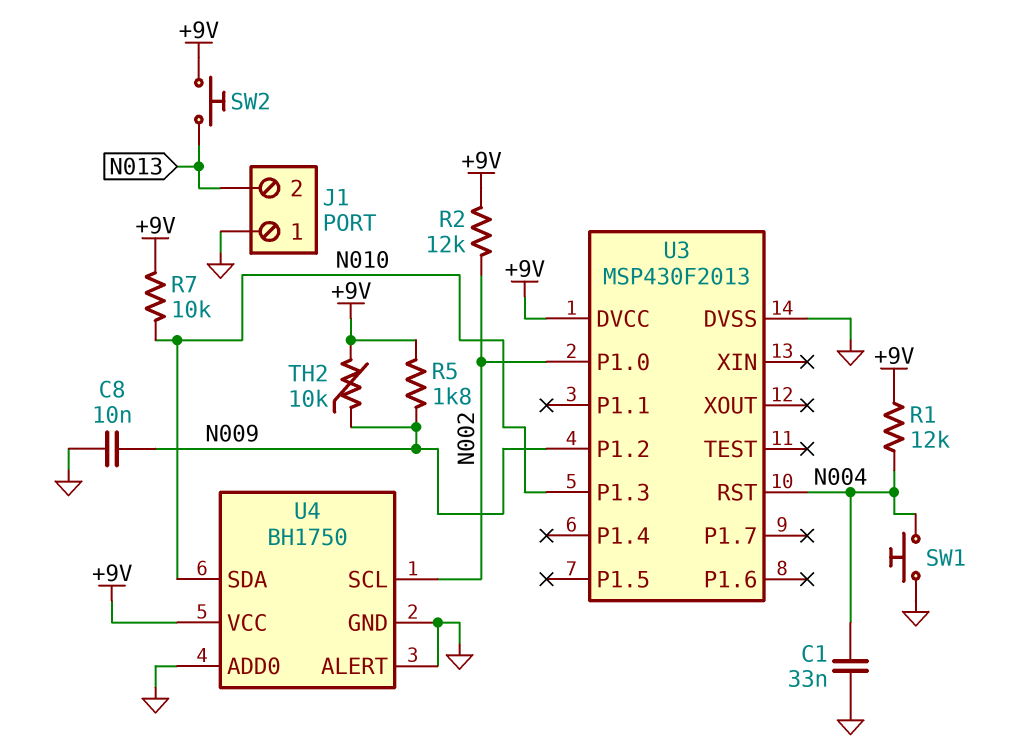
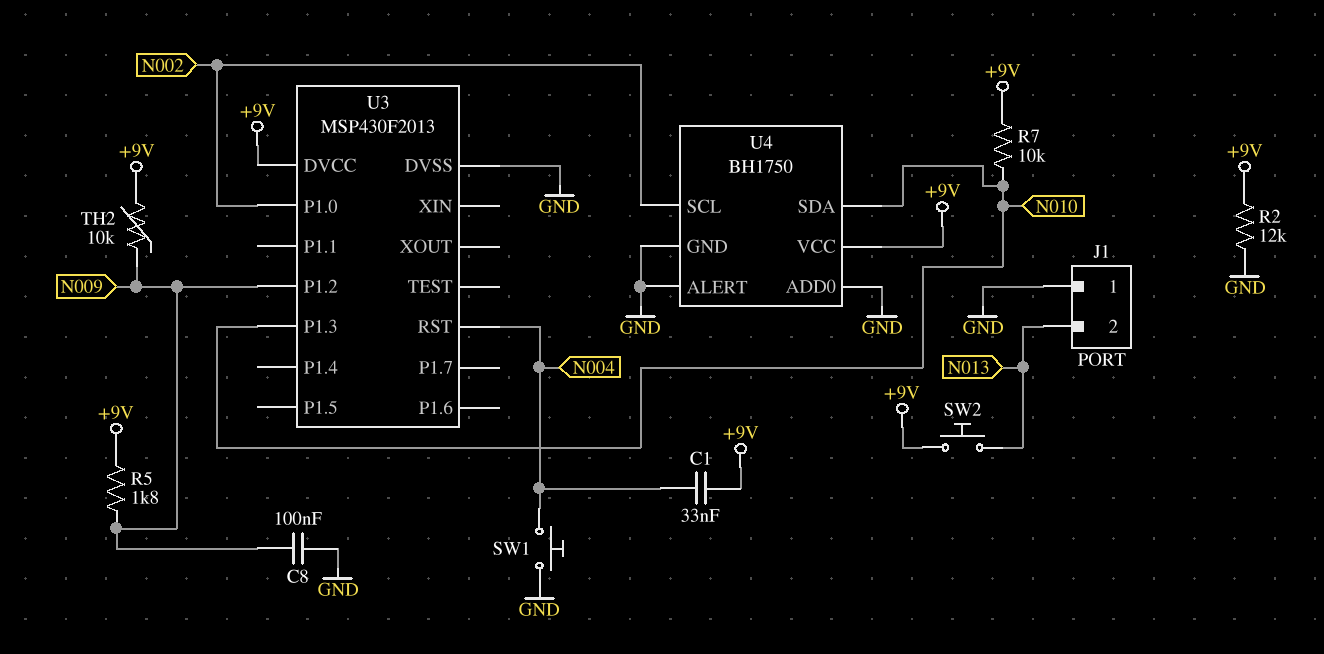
C1: 33nF (GND, N004) -> 33nF (+9V, N004)
C8: 10nF (GND, N009) -> 100nF (GND, N009)
R1: 12k (+9V, N004) -> none
R2: 12k (+9V, N002) -> 12k (+9V, GND)

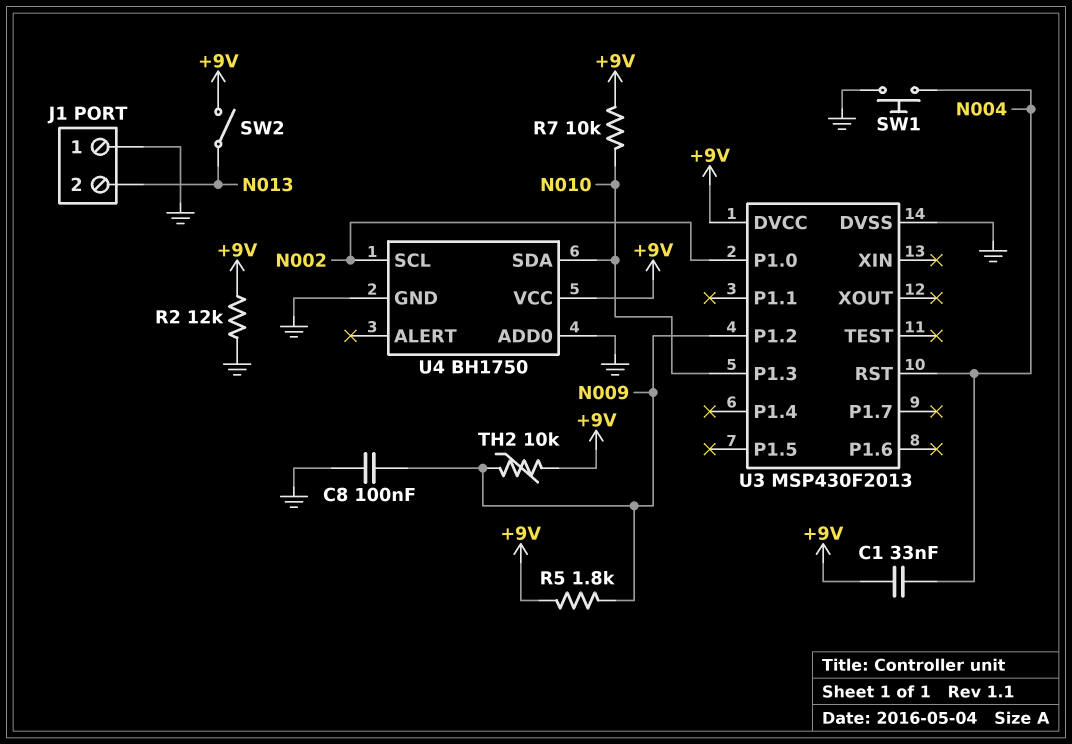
SW2: button (+9V, N013) -> switch (+9V, N013)
U4 pin ALERT: GND -> none

